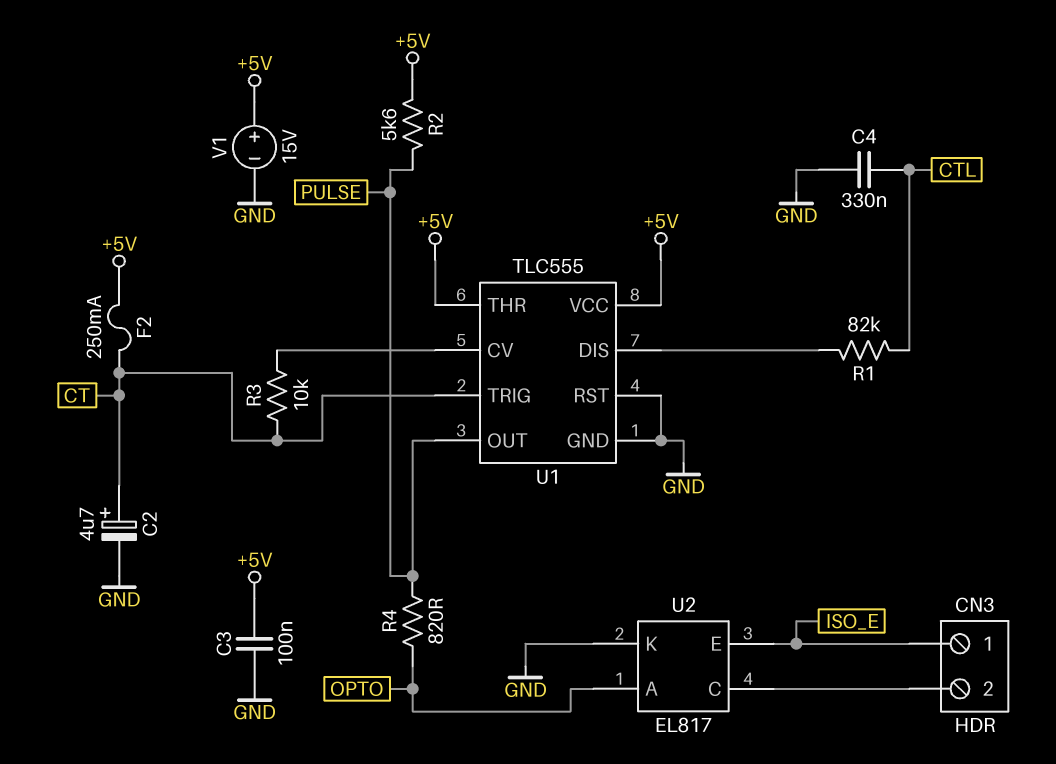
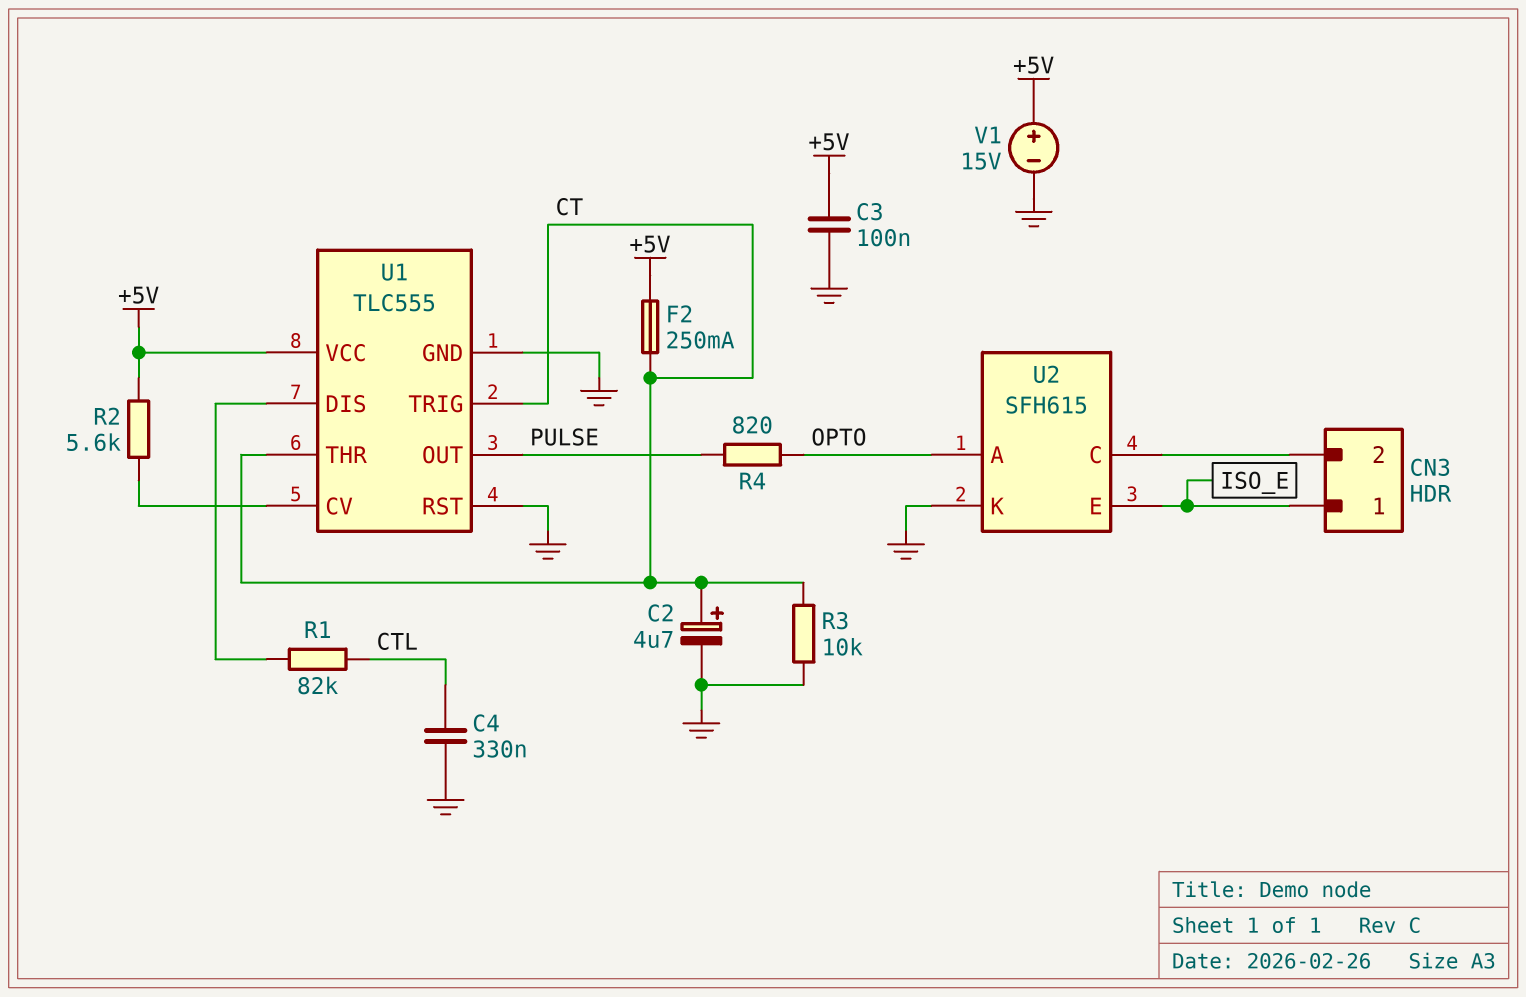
R2: 5.6k (+5V, PULSE) -> 5.6k (+5V, U1/CV)
R3: 10k (CT, U1/CV) -> 10k (CT, GND)
U1 pin THR: +5V -> CT
U2: EL817 -> SFH615

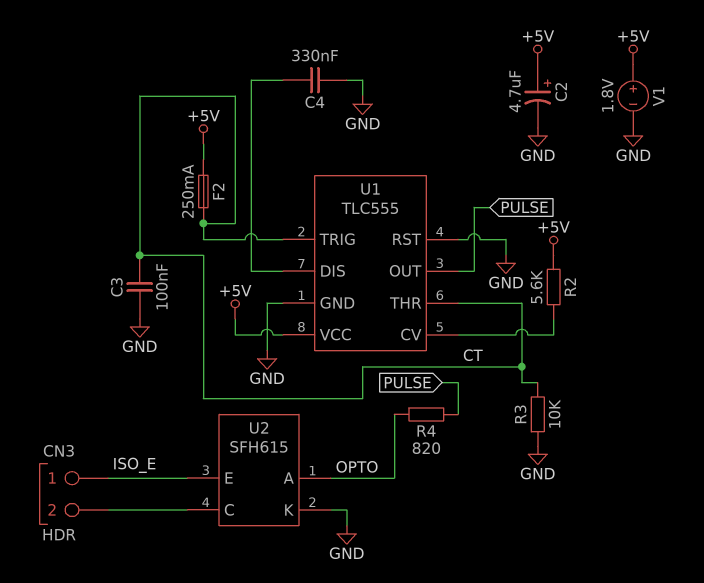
C2: 4.7uF (plus CT, minus GND) -> 4.7uF (plus +5V, minus GND)
C3: 100nF (+5V, GND) -> 100nF (CT, GND)
C4: 330nF (CTL, GND) -> 330nF (GND, U1/DIS)
R1: 82k (CTL, U1/DIS) -> none
V1: 15V (plus +5V, minus GND) -> 1.8V (plus +5V, minus GND)

